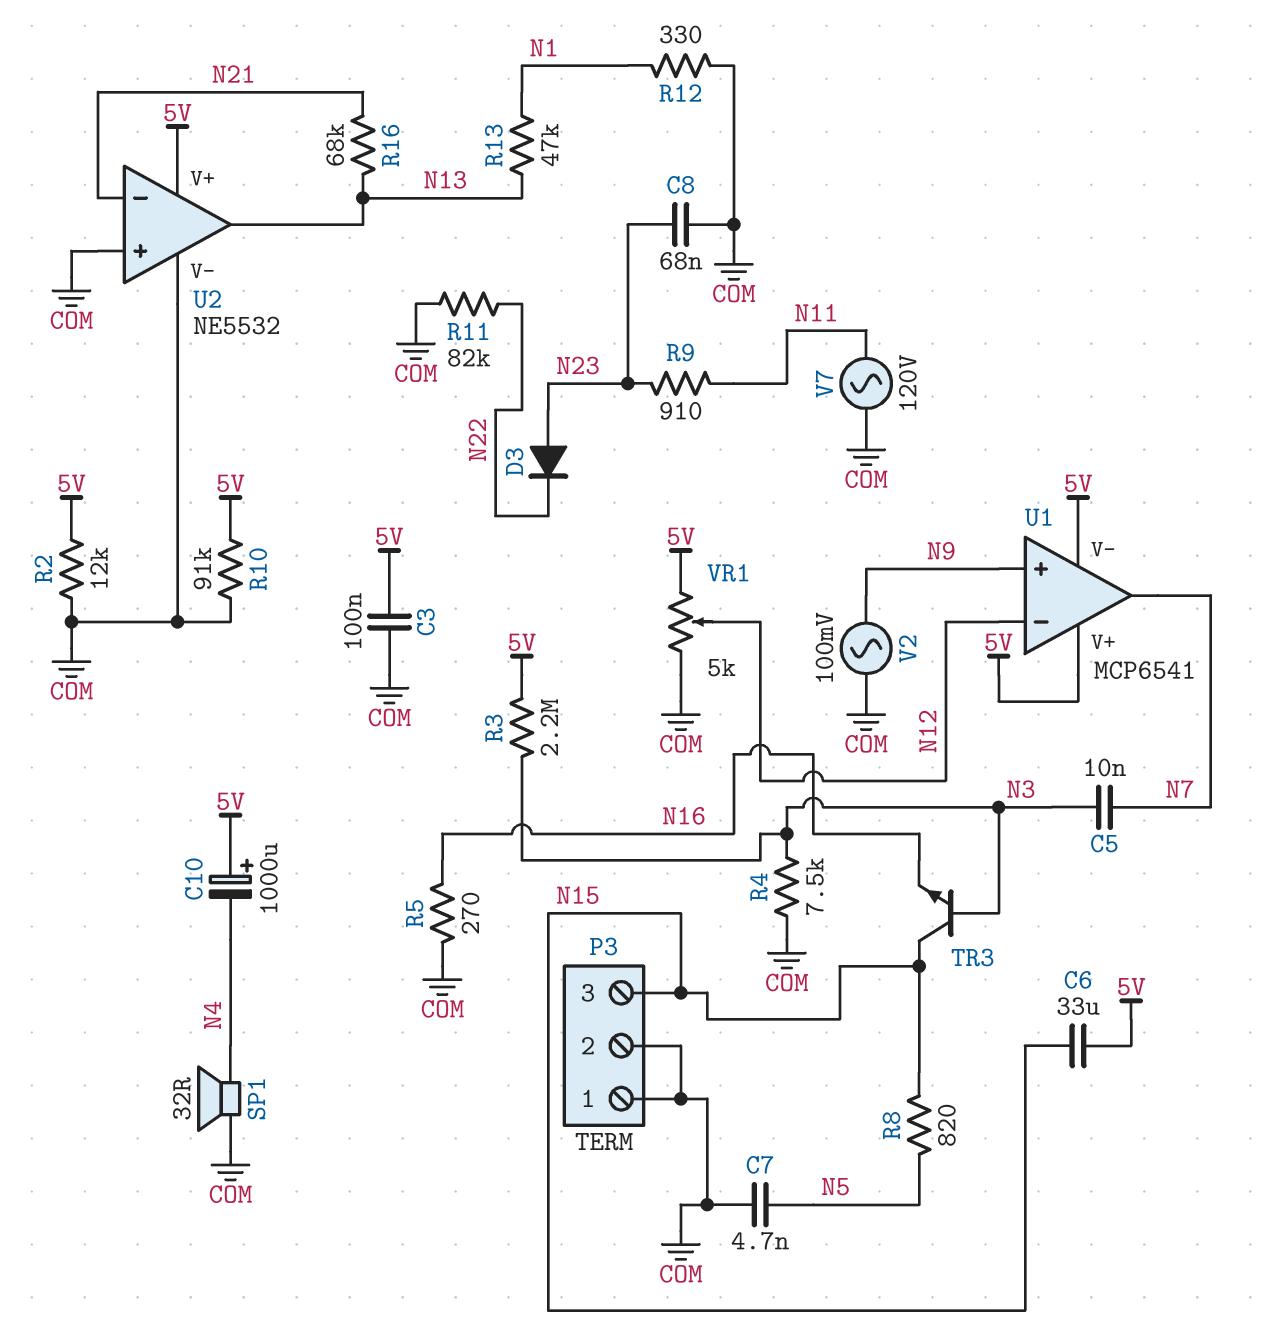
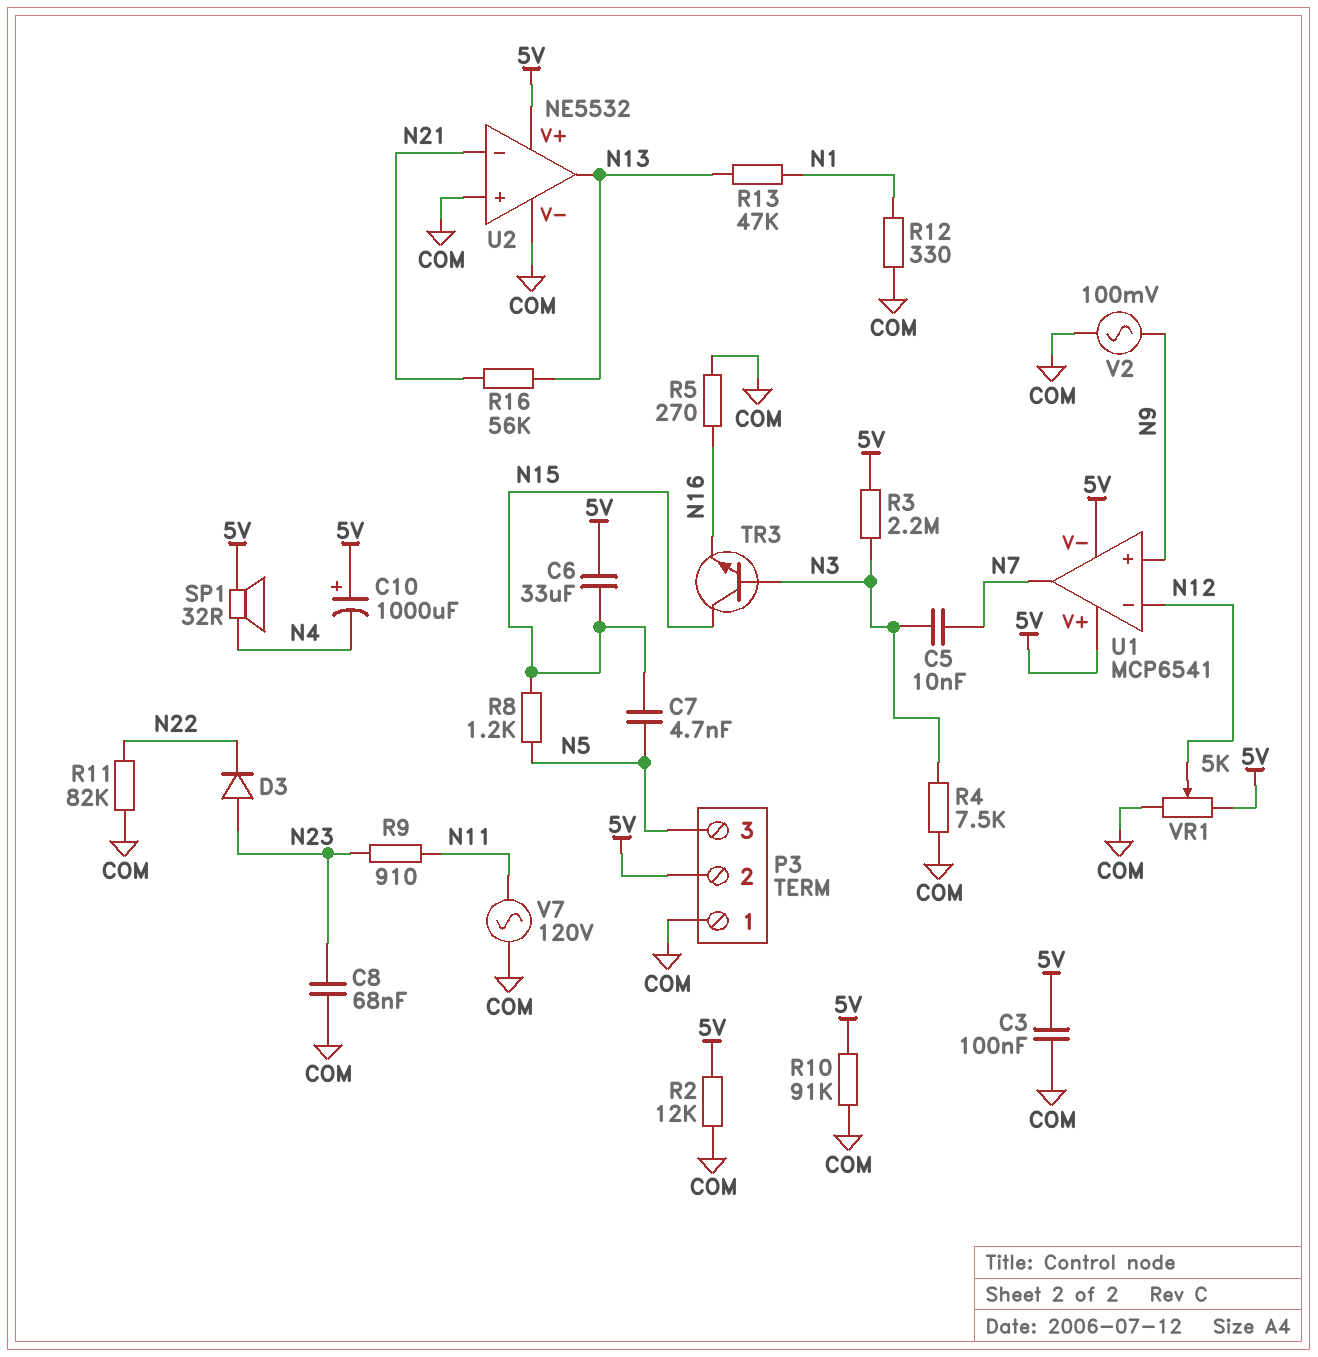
C7: 4.7nF (COM, N5) -> 4.7nF (N5, N15)
P3 pin 2: COM -> 5V
P3 pin 3: N15 -> N5
R8: 820 (N5, N15) -> 1.2k (N5, N15)
R16: 68k (N13, N21) -> 56k (N13, N21)
SP1: speaker 32R (COM, N4) -> speaker 32R (5V, N4)

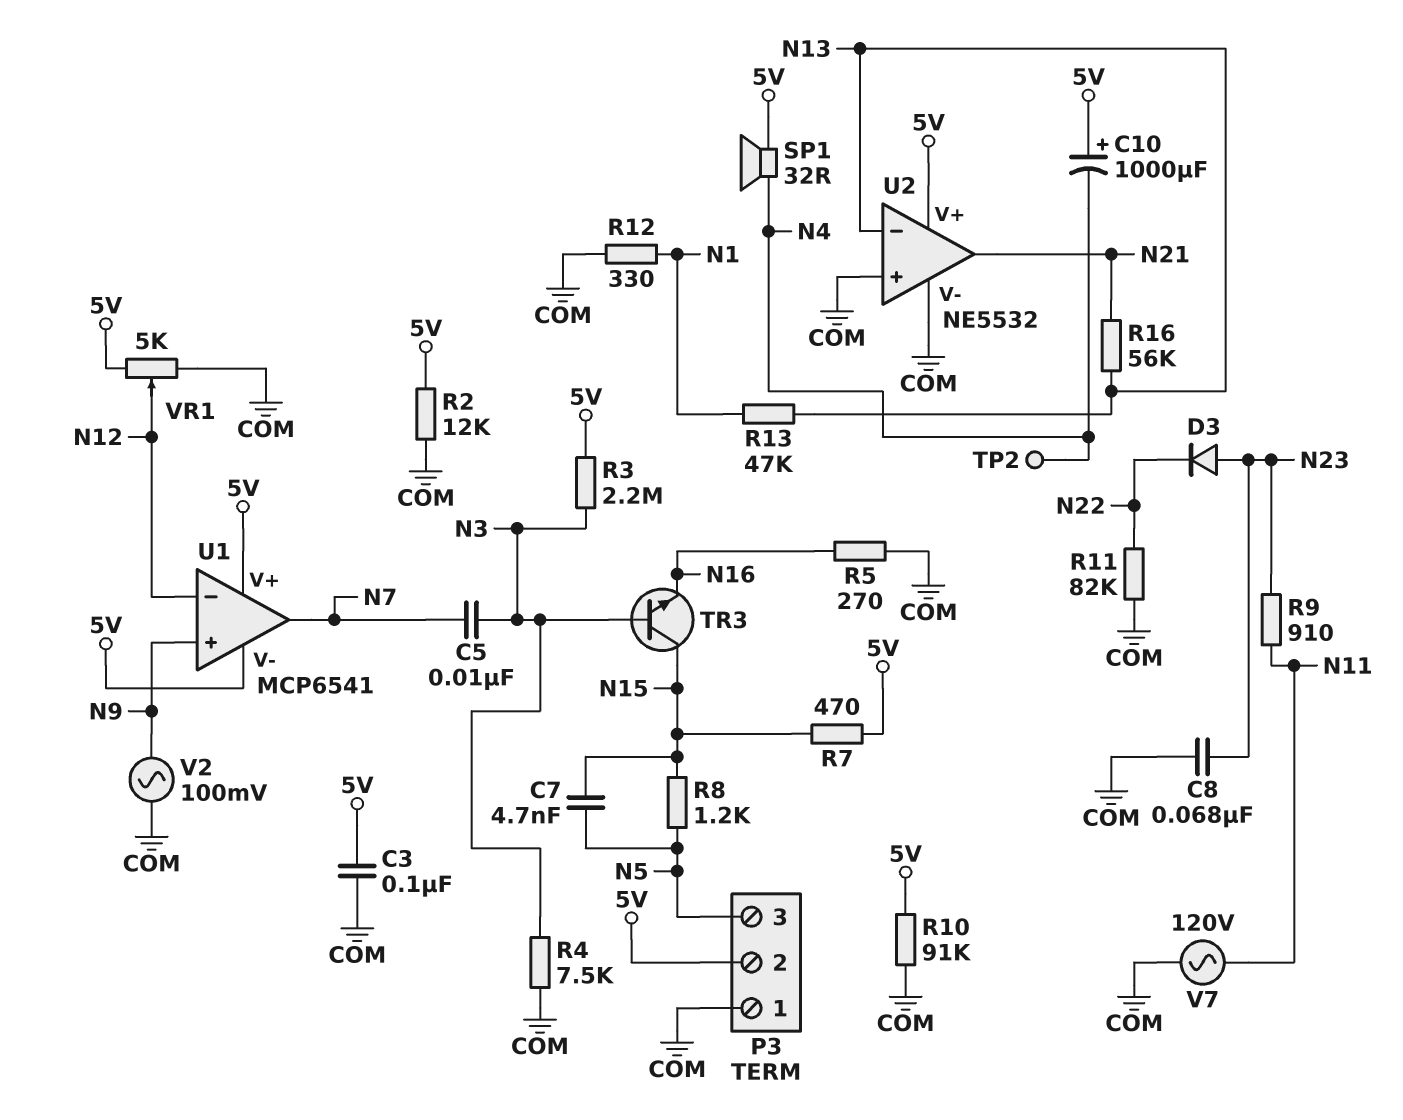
C6: 33uF (5V, N15) -> none
R7: none -> 470 (5V, N15)
TP2: none -> test point (N4)
U2 pin in-: N21 -> N13
U2 pin out: N13 -> N21

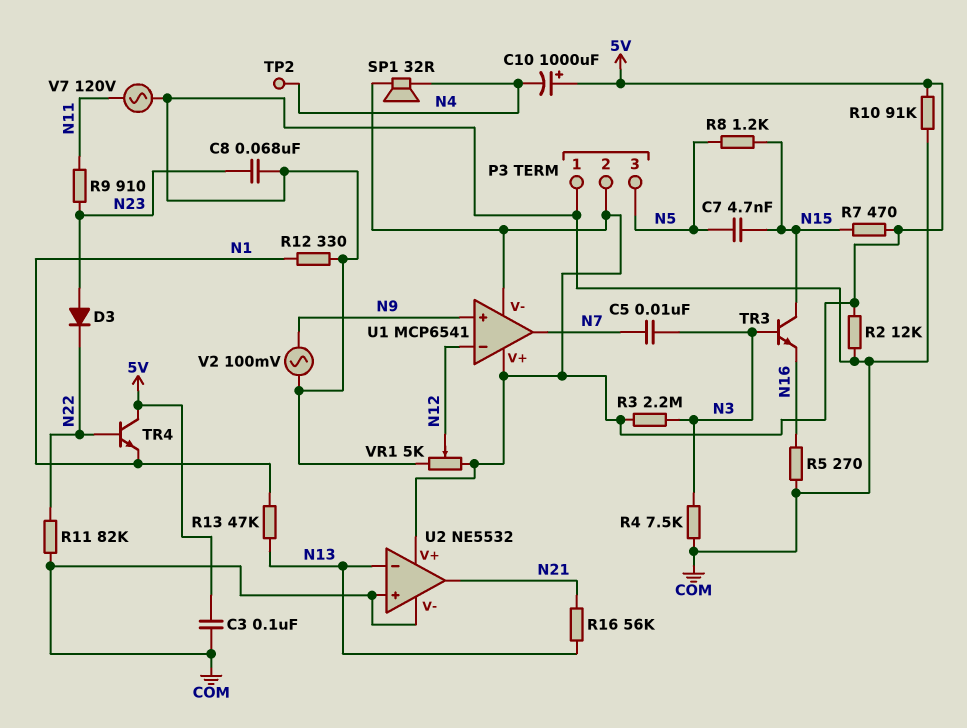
TR4: none -> NPN (B N22, C 5V, E N1)

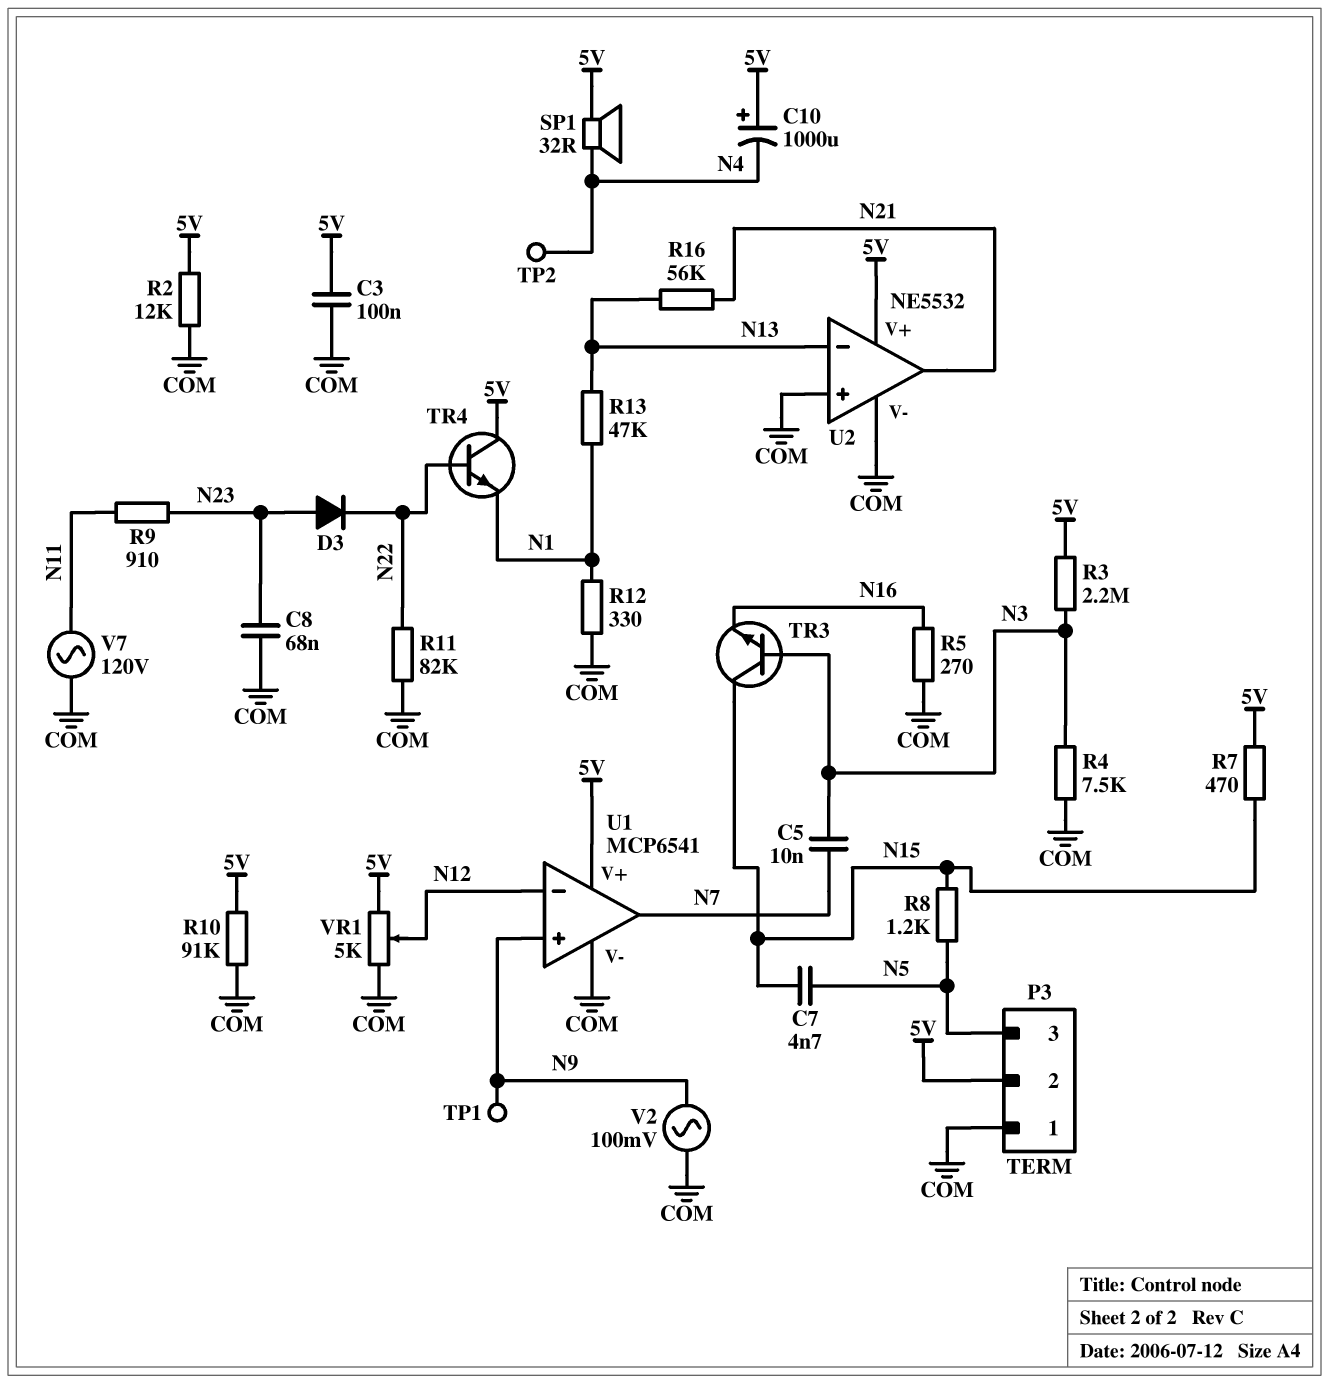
TP1: none -> test point (N9)
U1 pin V-: 5V -> COM

